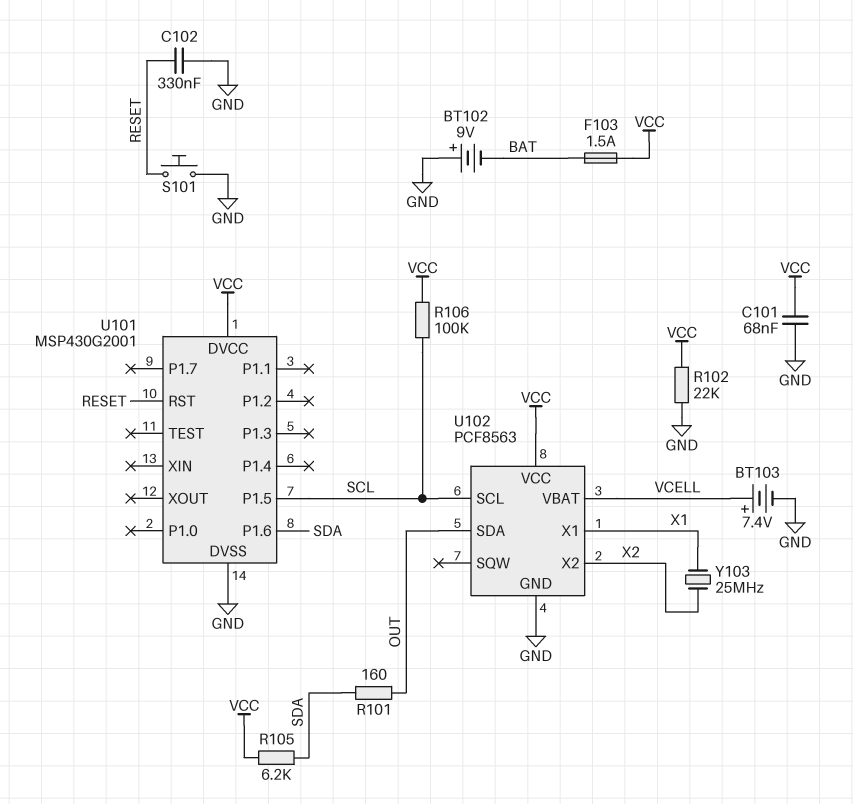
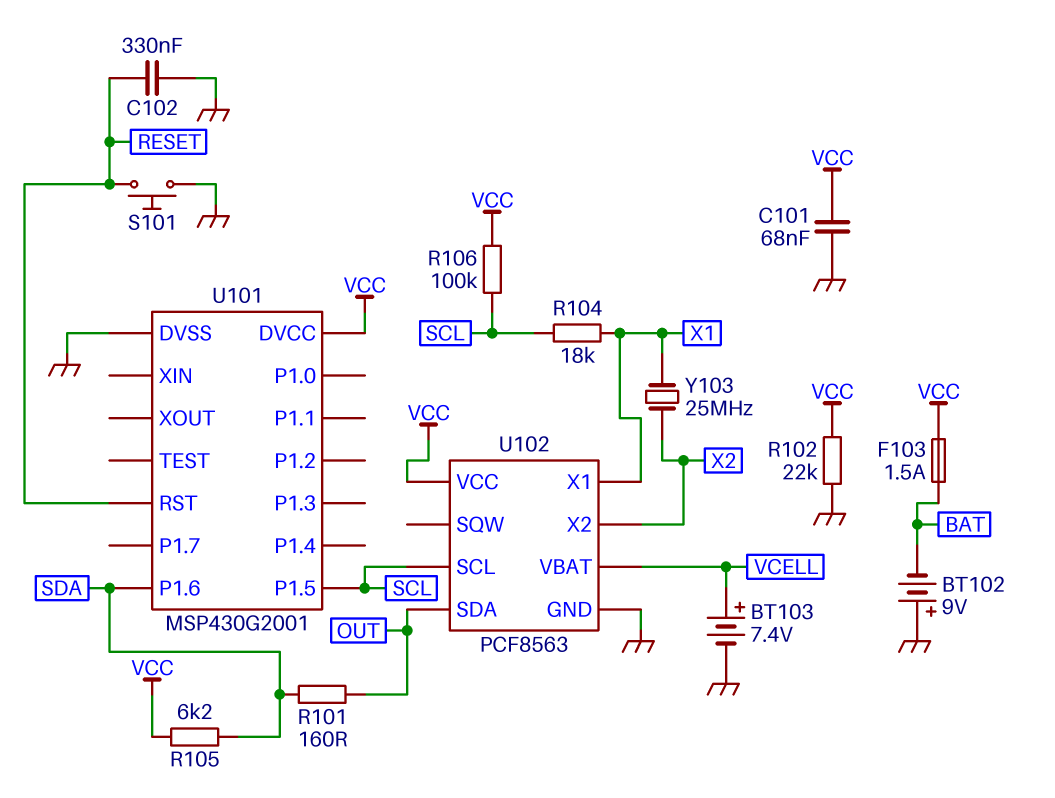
R104: none -> 18k (SCL, X1)

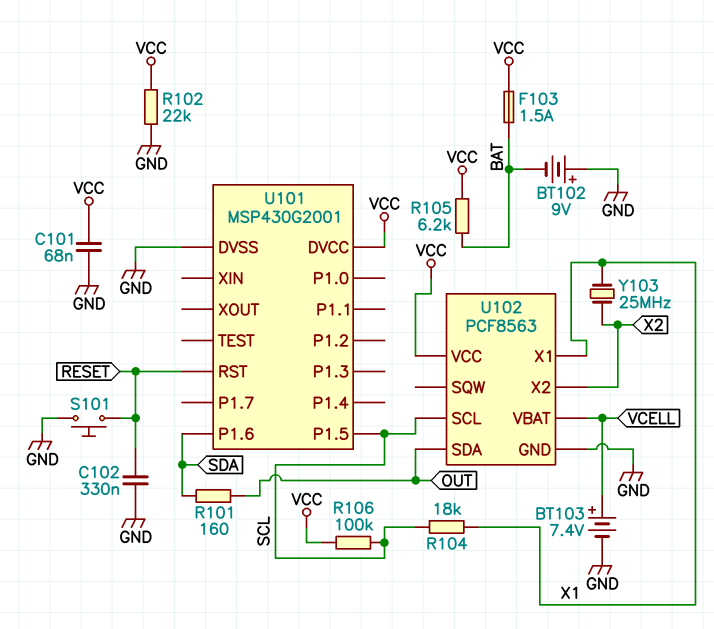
R105: 6.2k (SDA, VCC) -> 6.2k (BAT, VCC)

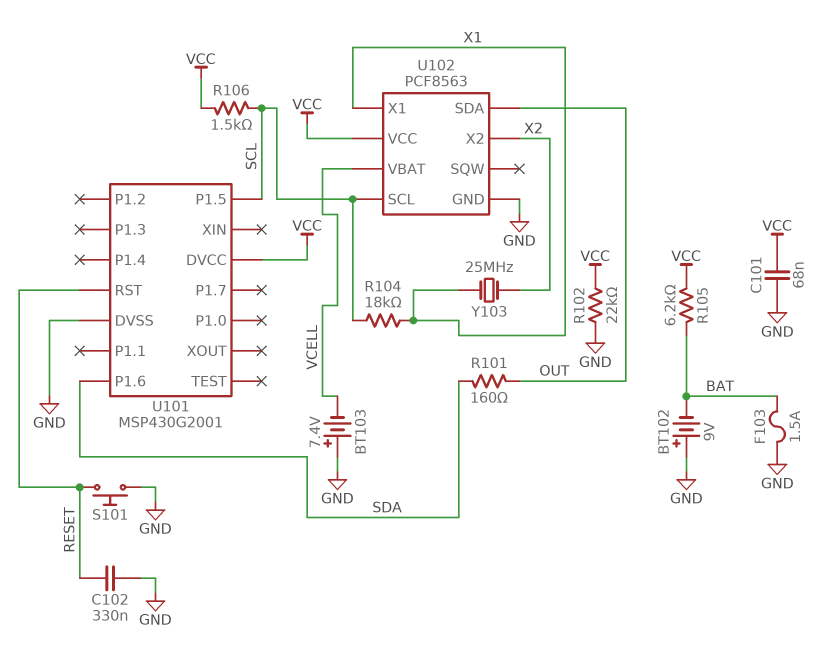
BT103: 7.4V (plus VCELL, minus GND) -> 7.4V (plus GND, minus VCELL)
F103: 1.5A (BAT, VCC) -> 1.5A (BAT, GND)
R106: 100k (SCL, VCC) -> 1.5k (SCL, VCC)

